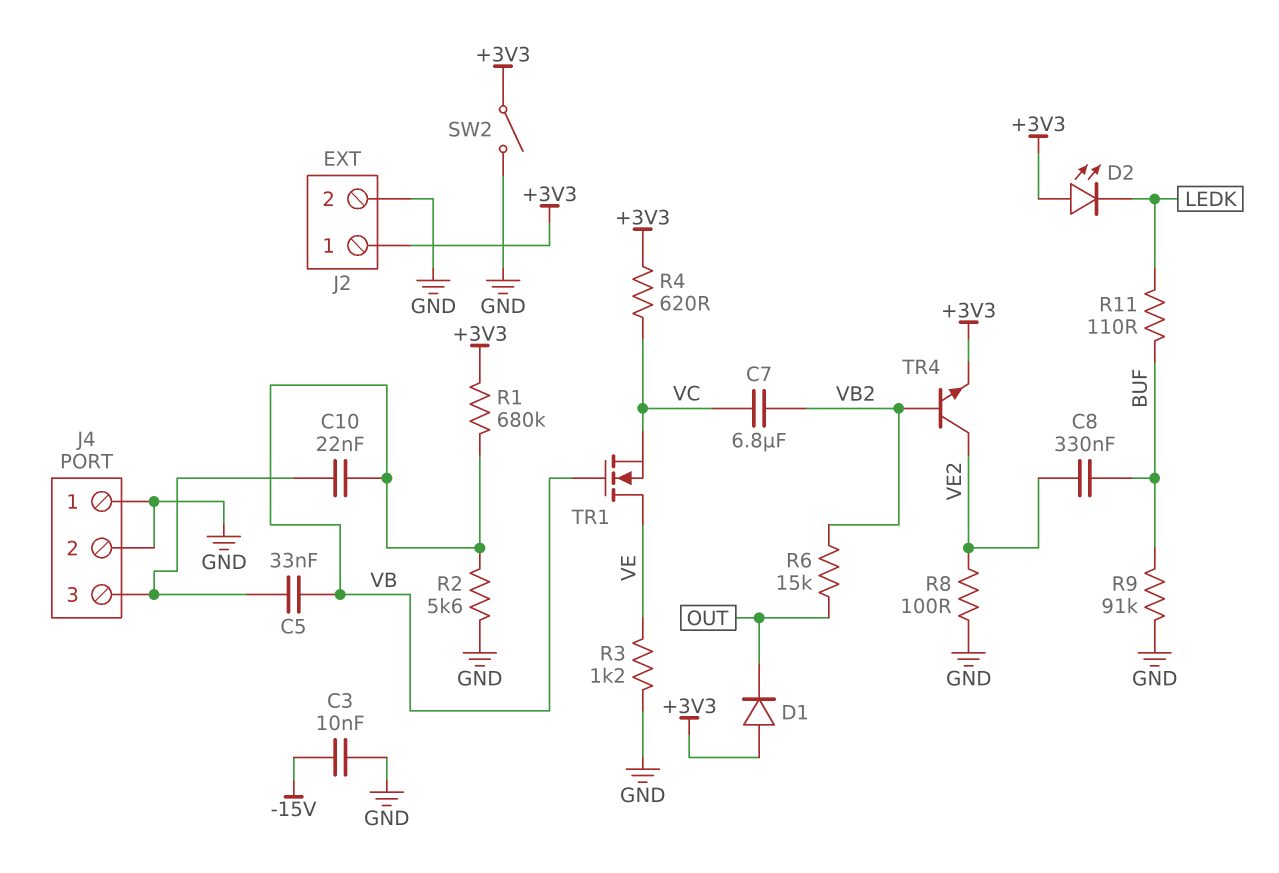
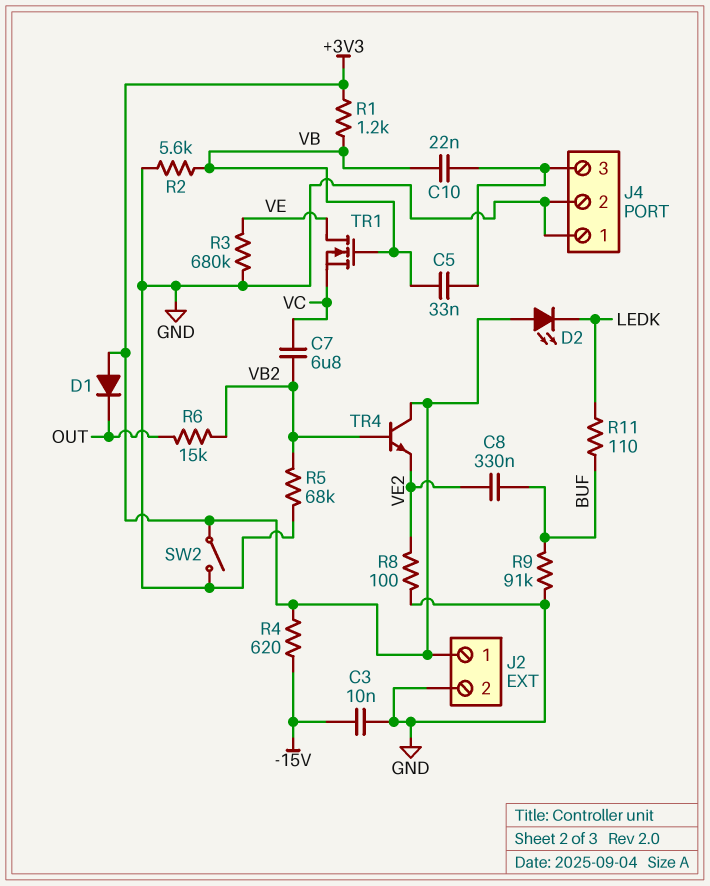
R1: 680k (+3V3, VB) -> 1.2k (+3V3, VB)
R3: 1.2k (GND, VE) -> 680k (GND, VE)
R4: 620 (+3V3, VC) -> 620 (+3V3, -15V)
R5: none -> 68k (GND, VB2)
TR4: NPN (B VB2, C VE2, E +3V3) -> NPN (B VB2, C +3V3, E VE2)

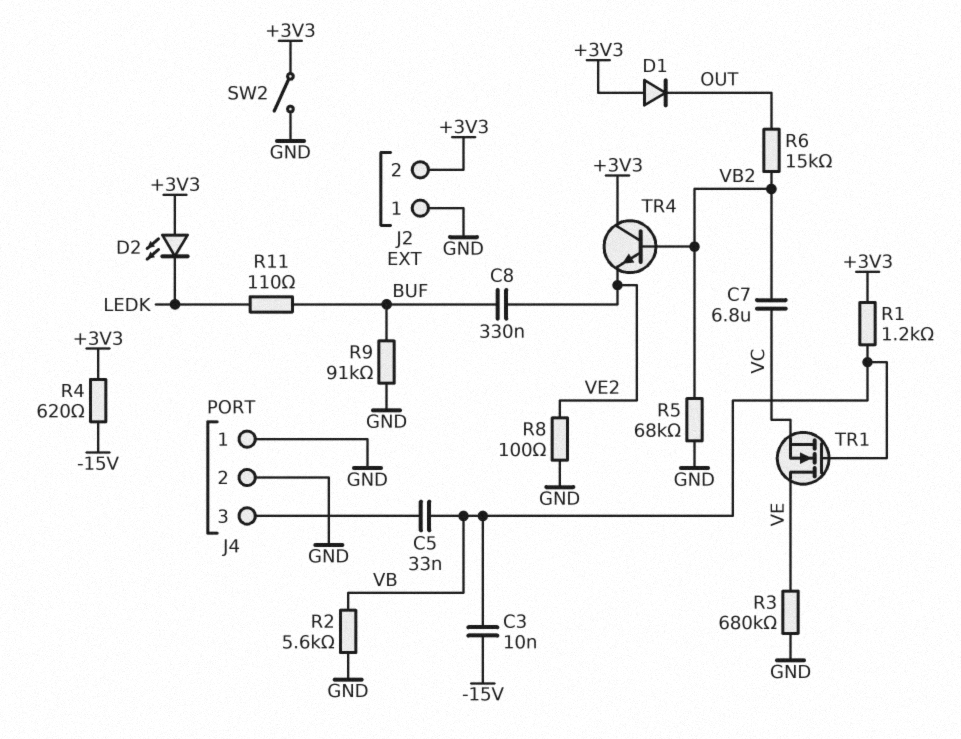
C3: 10nF (-15V, GND) -> 10nF (-15V, VB)
C10: 22nF (J4/3, VB) -> none
J2 pin 1: +3V3 -> GND
J2 pin 2: GND -> +3V3

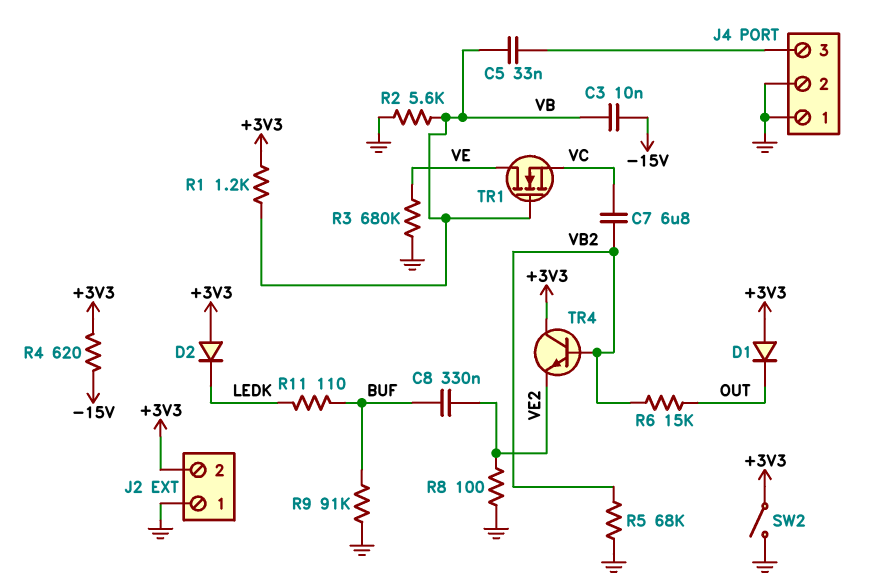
D2: LED (A +3V3, K LEDK) -> diode (A +3V3, K LEDK)

